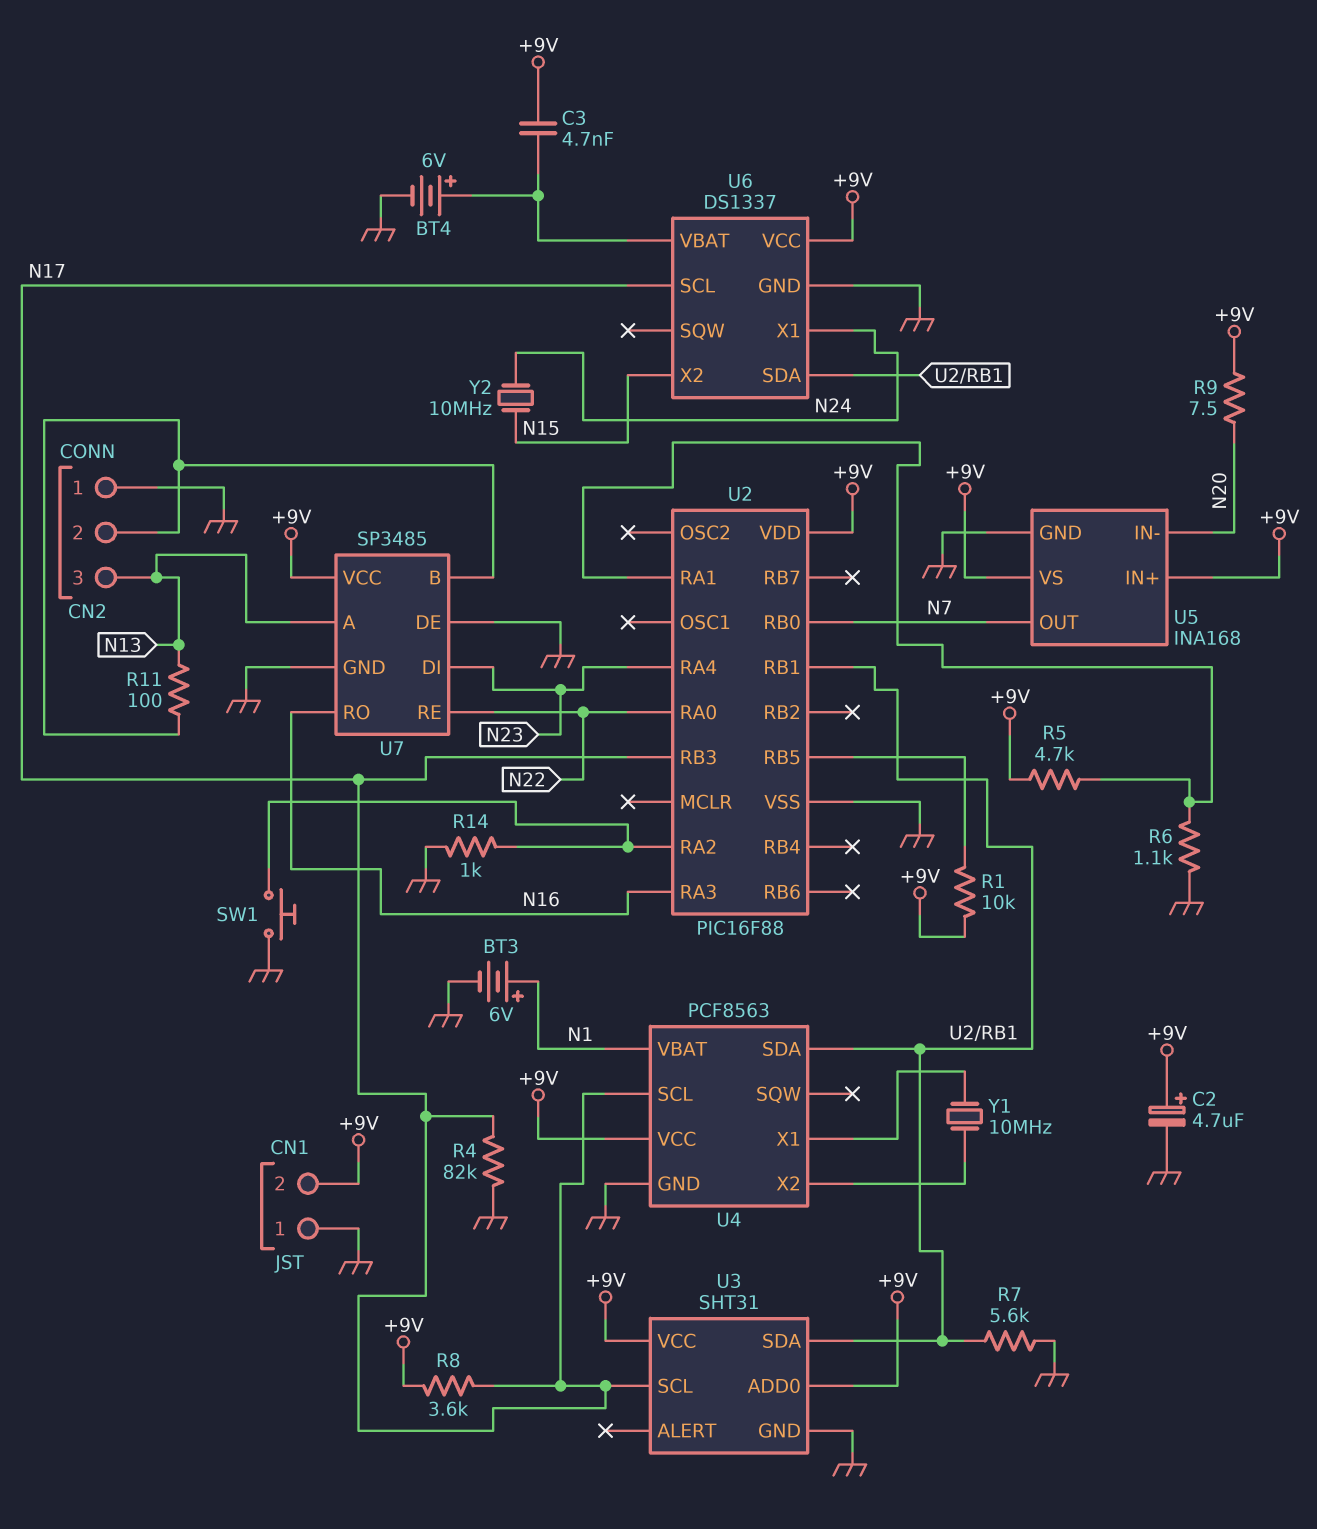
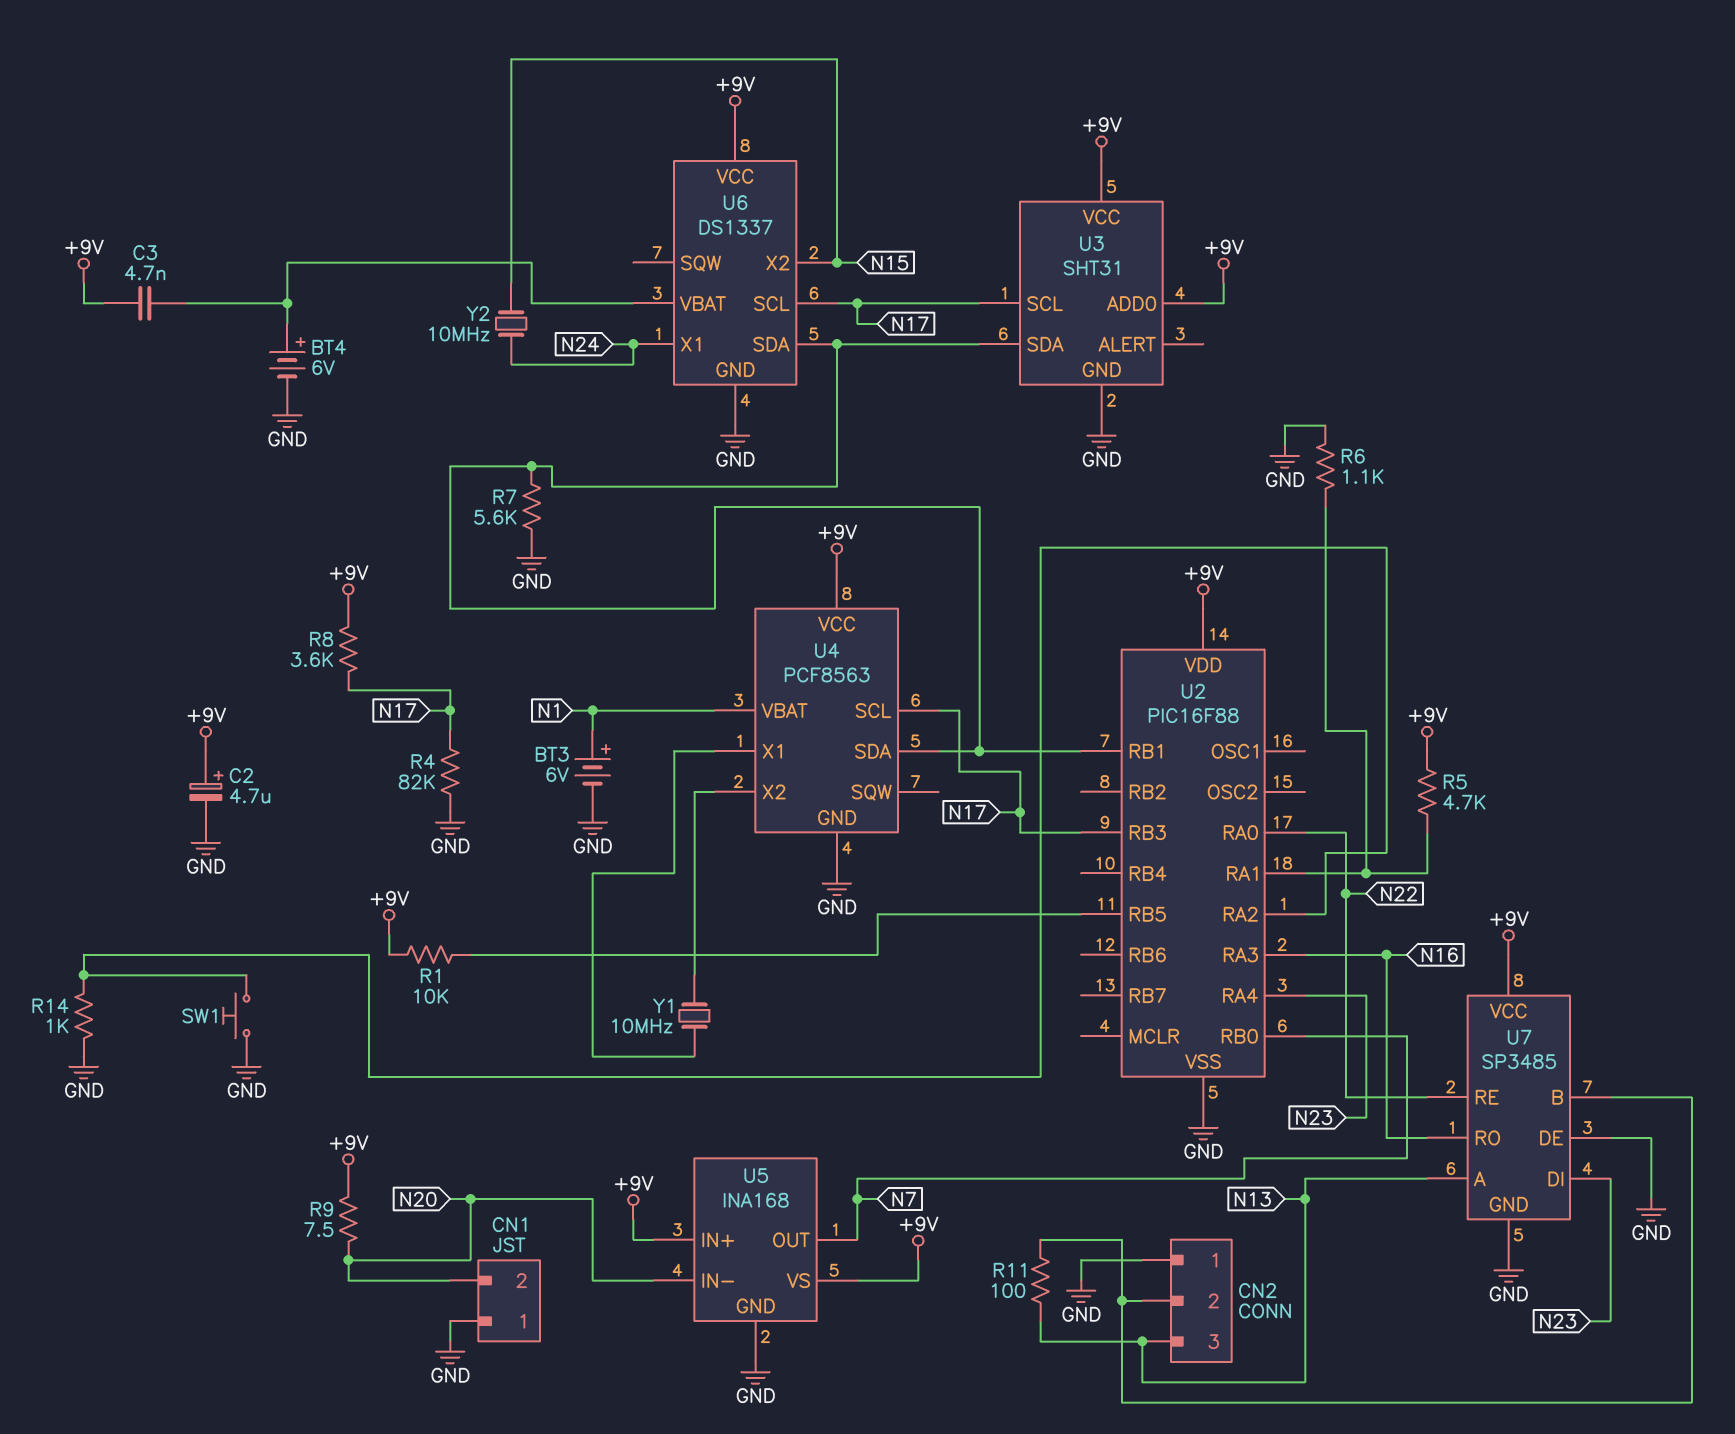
CN1 pin 2: +9V -> N20

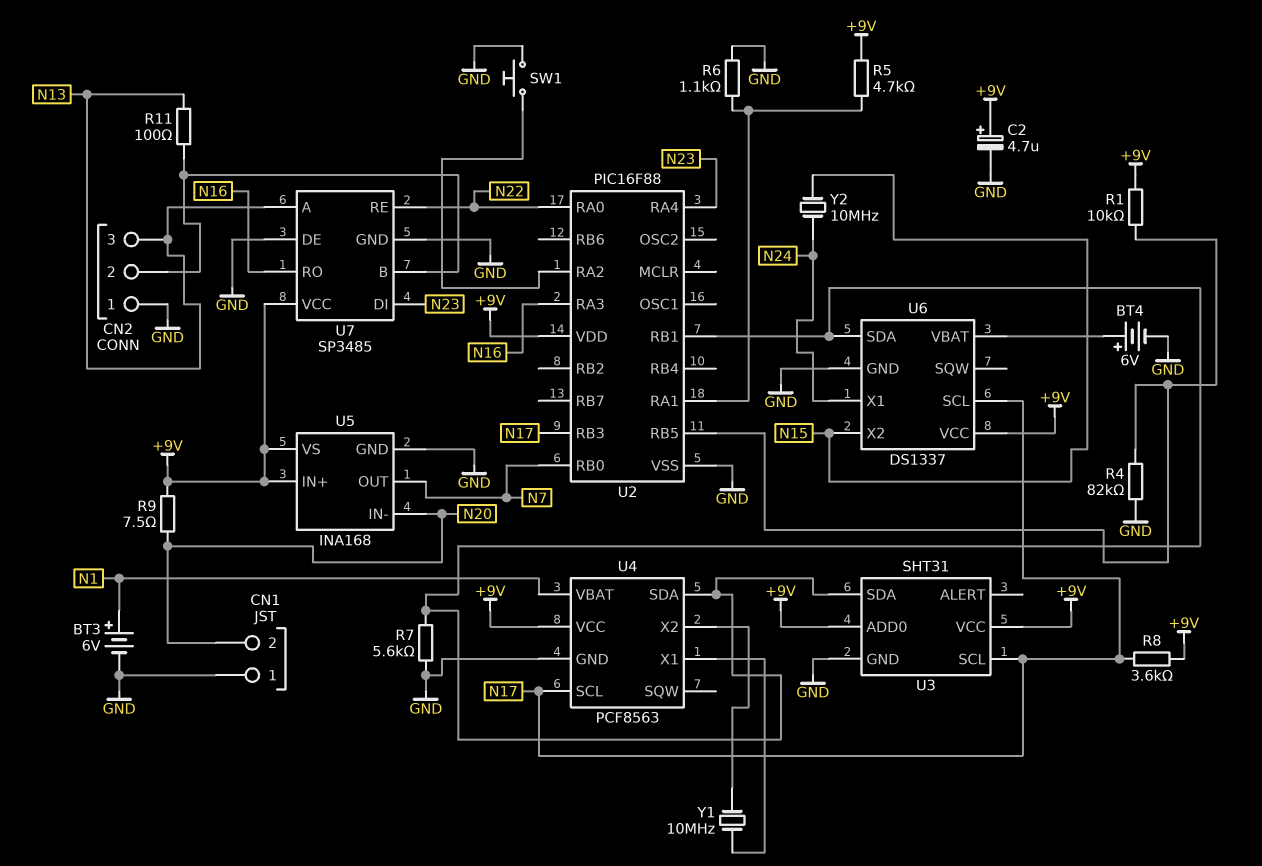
C3: 4.7nF (+9V, U6/VBAT) -> none
R4: 82k (GND, N17) -> 82k (GND, U2/RB5)
R14: 1k (GND, U2/RA2) -> none

